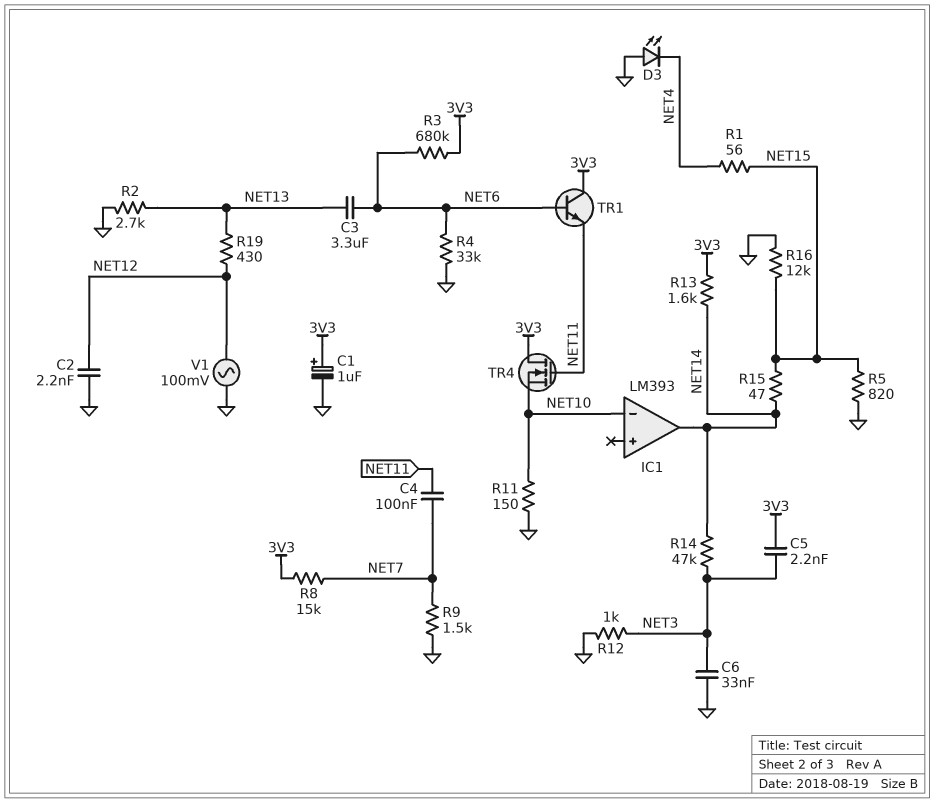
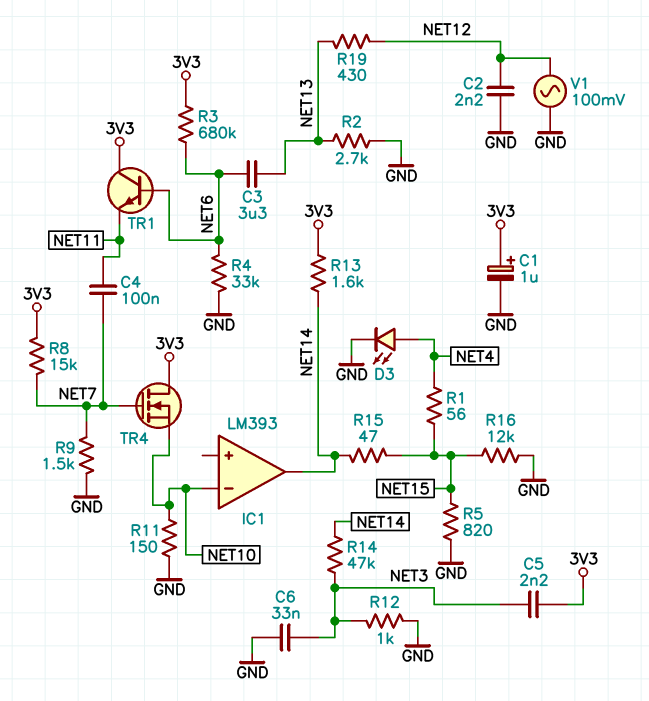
D3: LED (A GND, K NET4) -> LED (A NET4, K GND)
TR4: NMOS (G NET11, D 3V3, S NET10) -> NMOS (G NET7, D 3V3, S NET10)

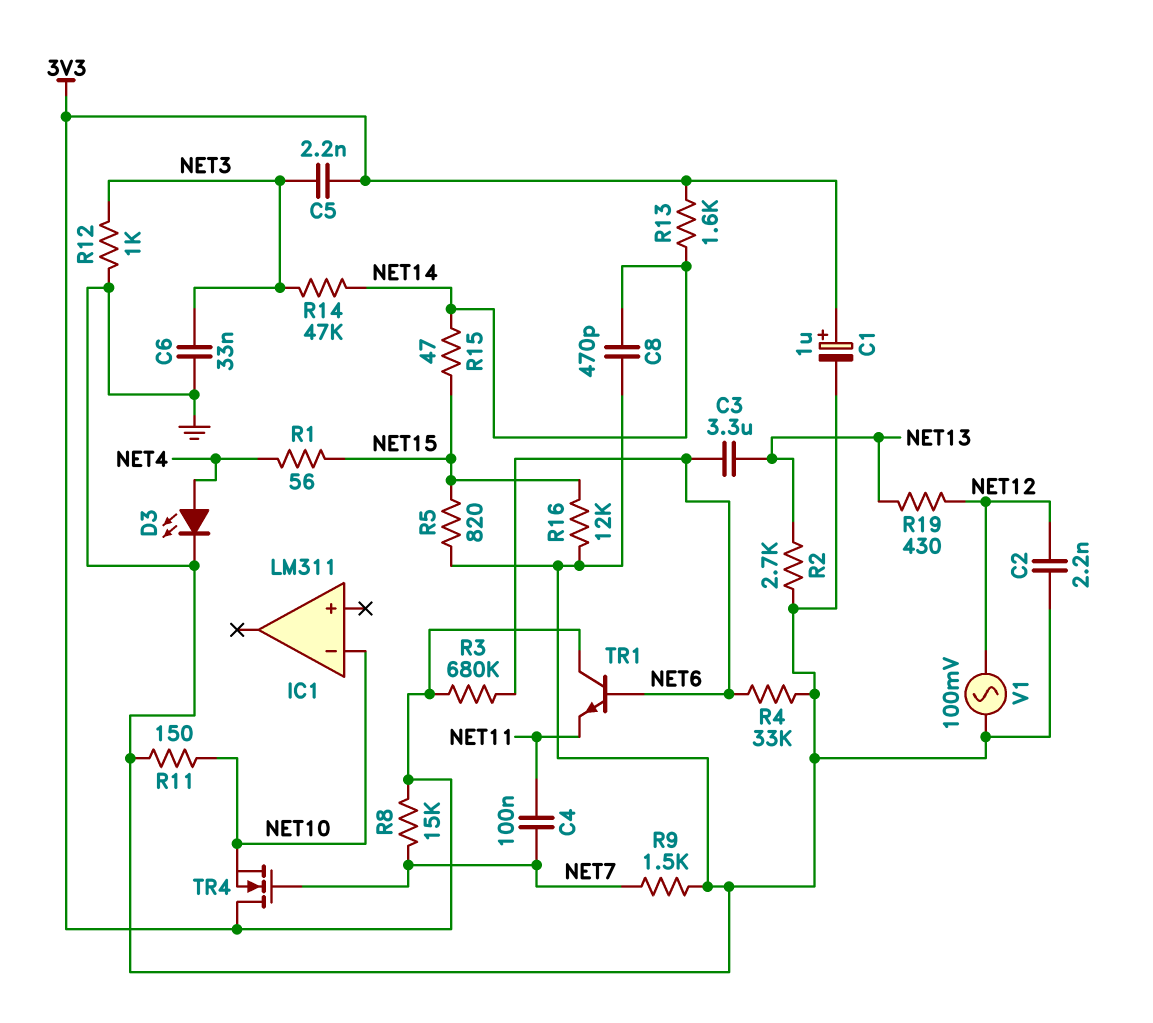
C8: none -> 470pF (GND, NET14)
IC1: LM393 -> LM311
IC1 pin out: NET14 -> none

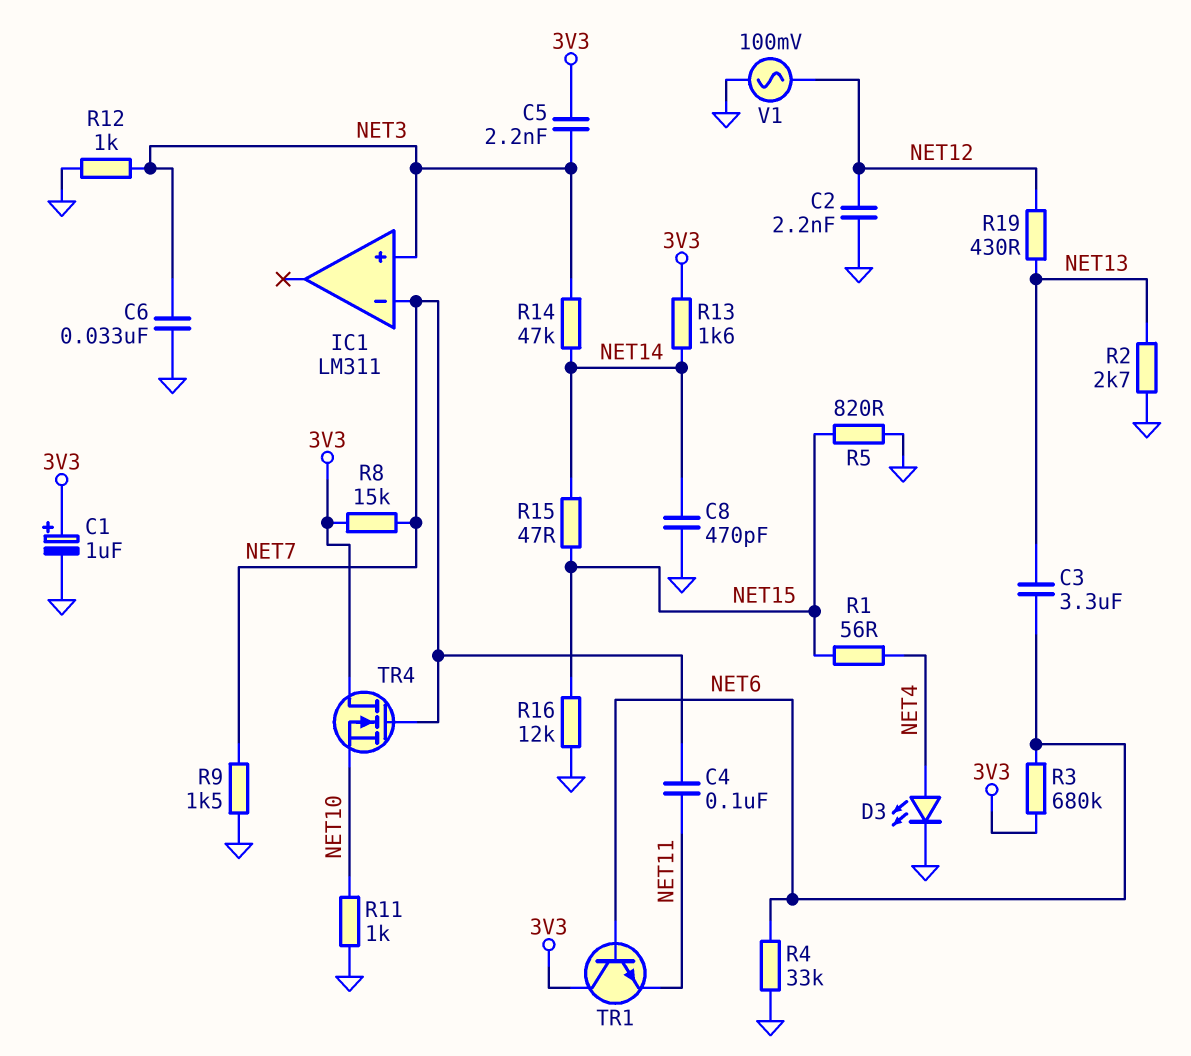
IC1 pin in+: none -> NET3
IC1 pin in-: NET10 -> NET7
R11: 150 (GND, NET10) -> 1k (GND, NET10)

